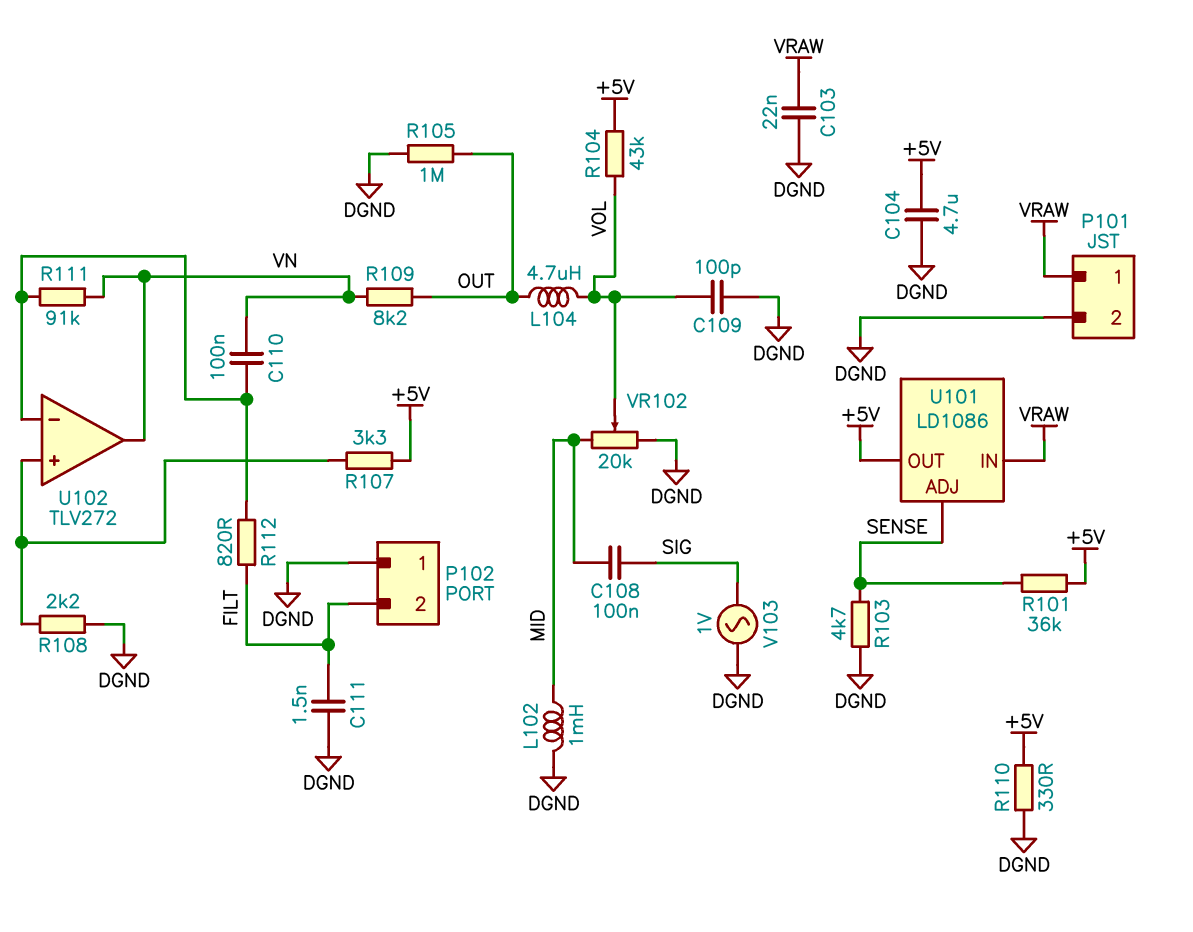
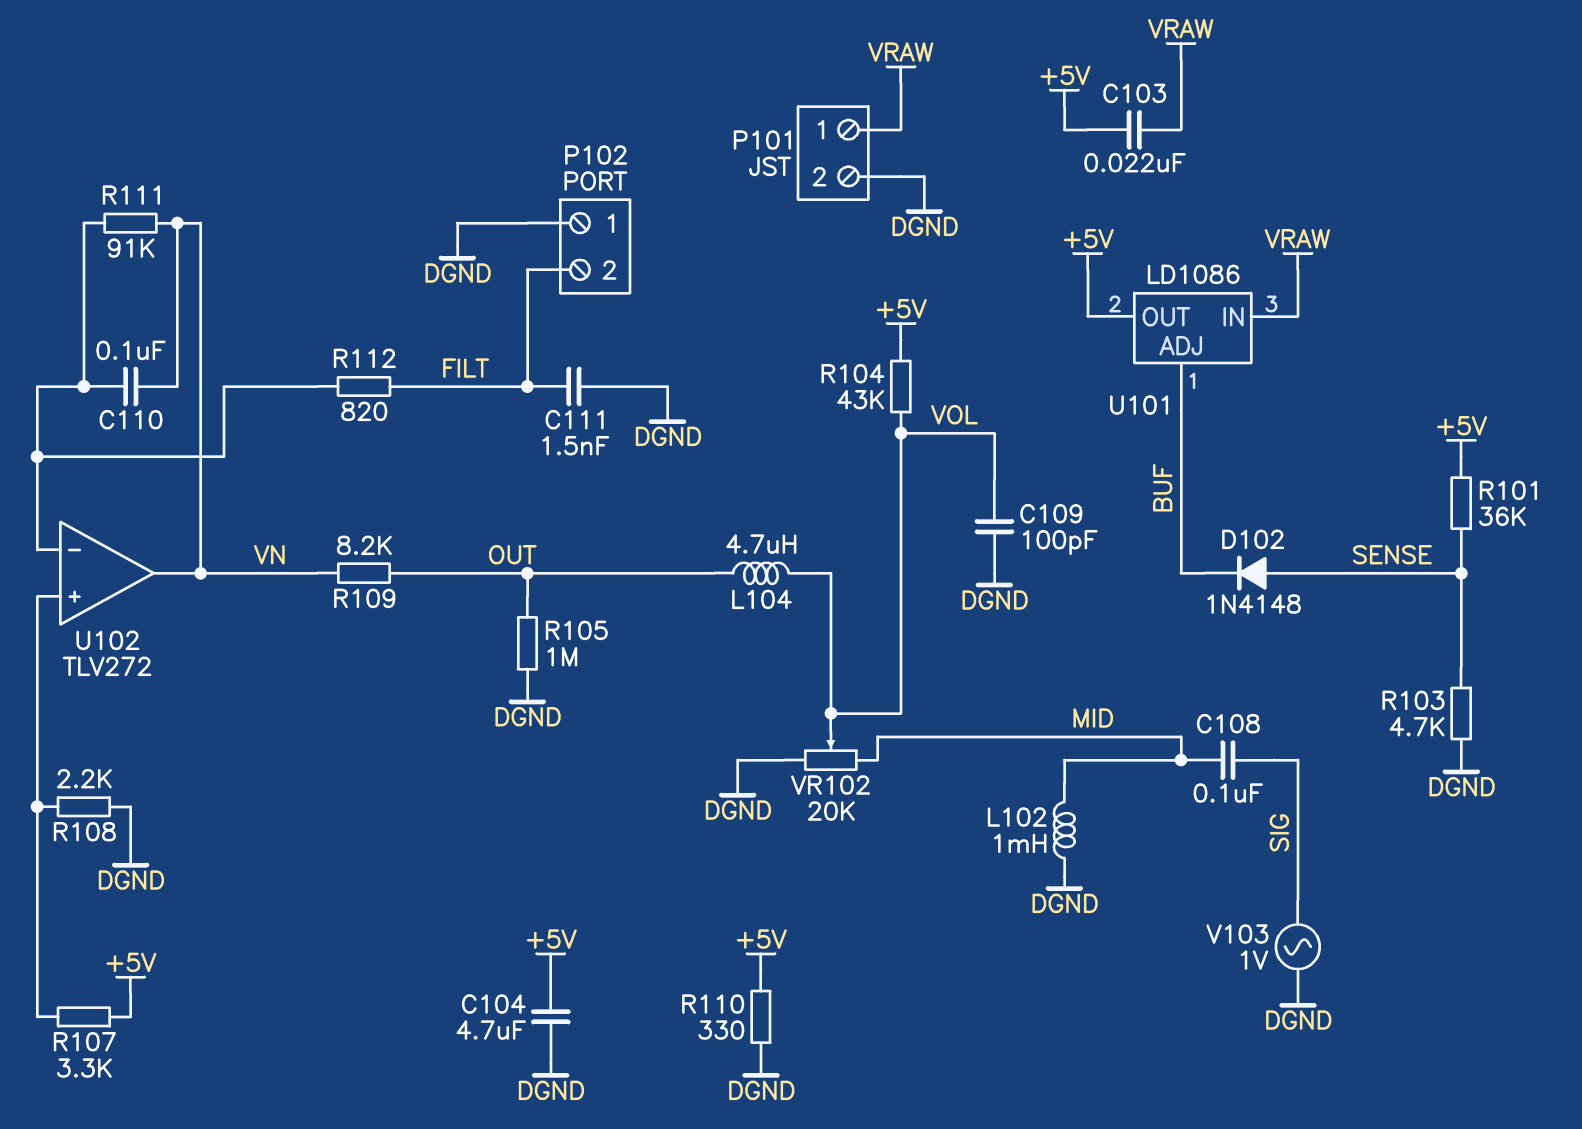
C103: 22nF (DGND, VRAW) -> 22nF (+5V, VRAW)
D102: none -> diode 1N4148 (A SENSE, K BUF)
U101 pin ADJ: SENSE -> BUF

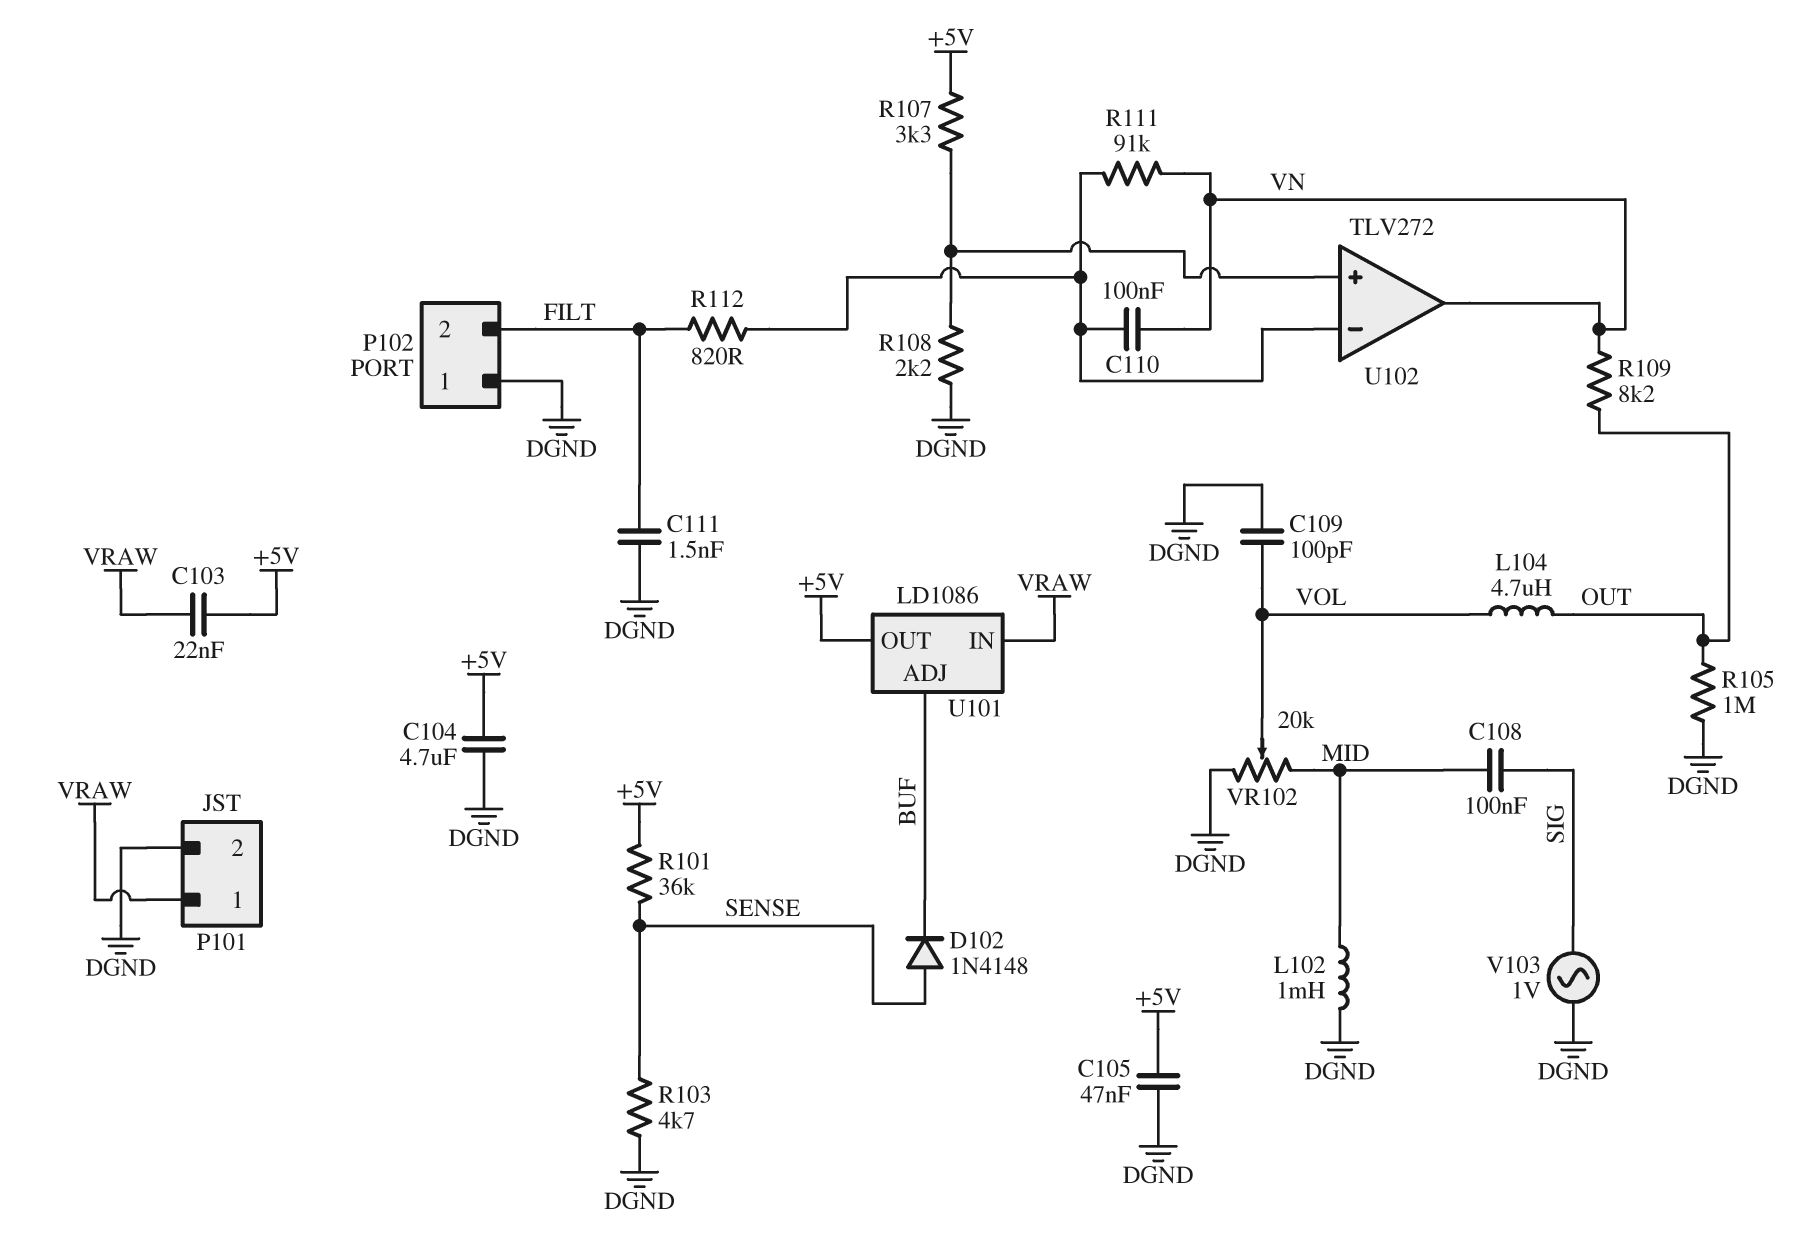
C105: none -> 47nF (+5V, DGND)
R104: 43k (+5V, VOL) -> none
R110: 330 (+5V, DGND) -> none

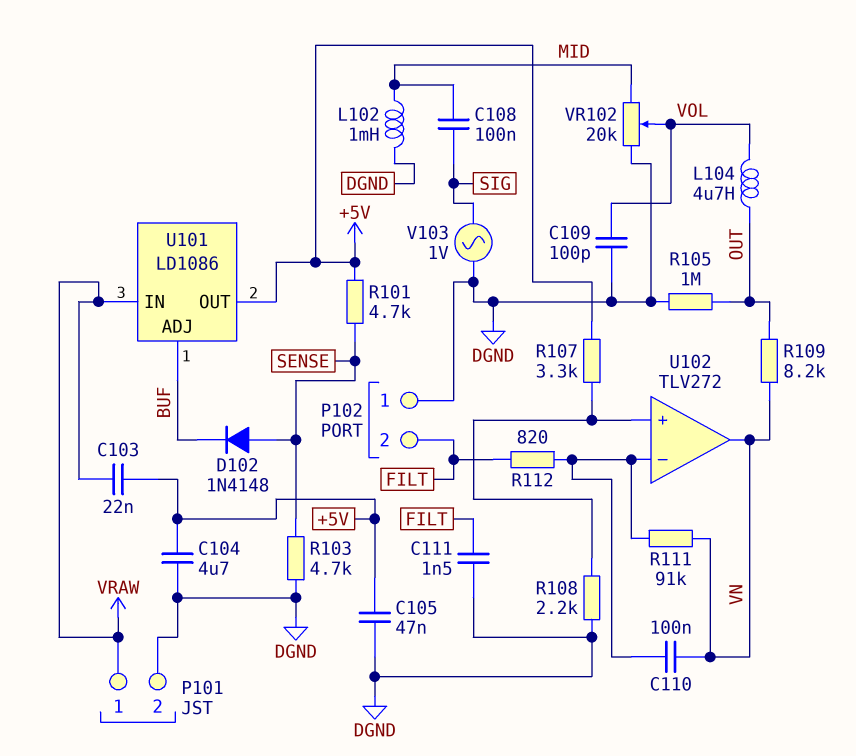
R101: 36k (+5V, SENSE) -> 4.7k (+5V, SENSE)

